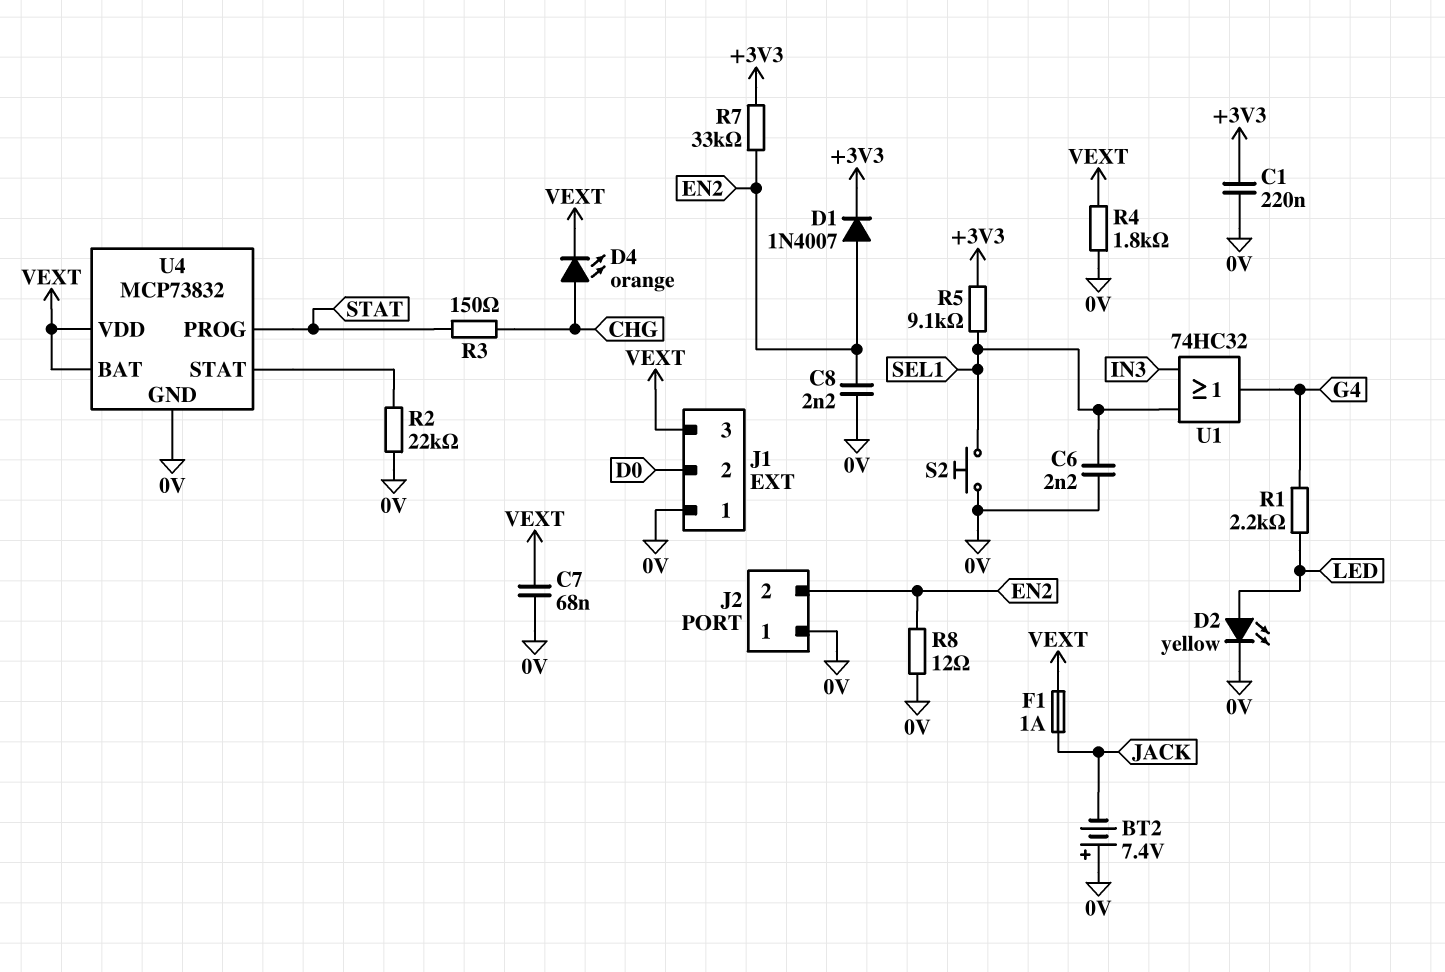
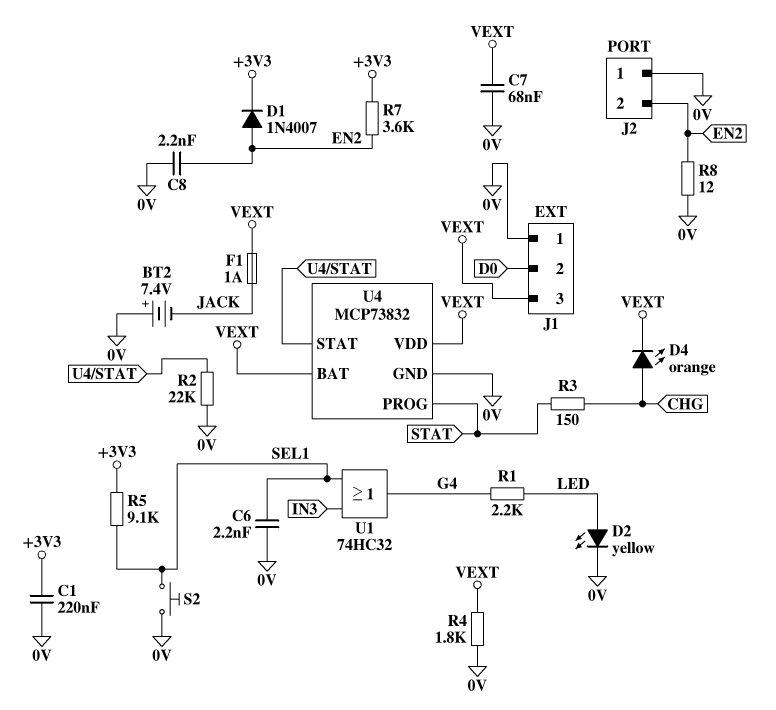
R7: 33k (+3V3, EN2) -> 3.6k (+3V3, EN2)

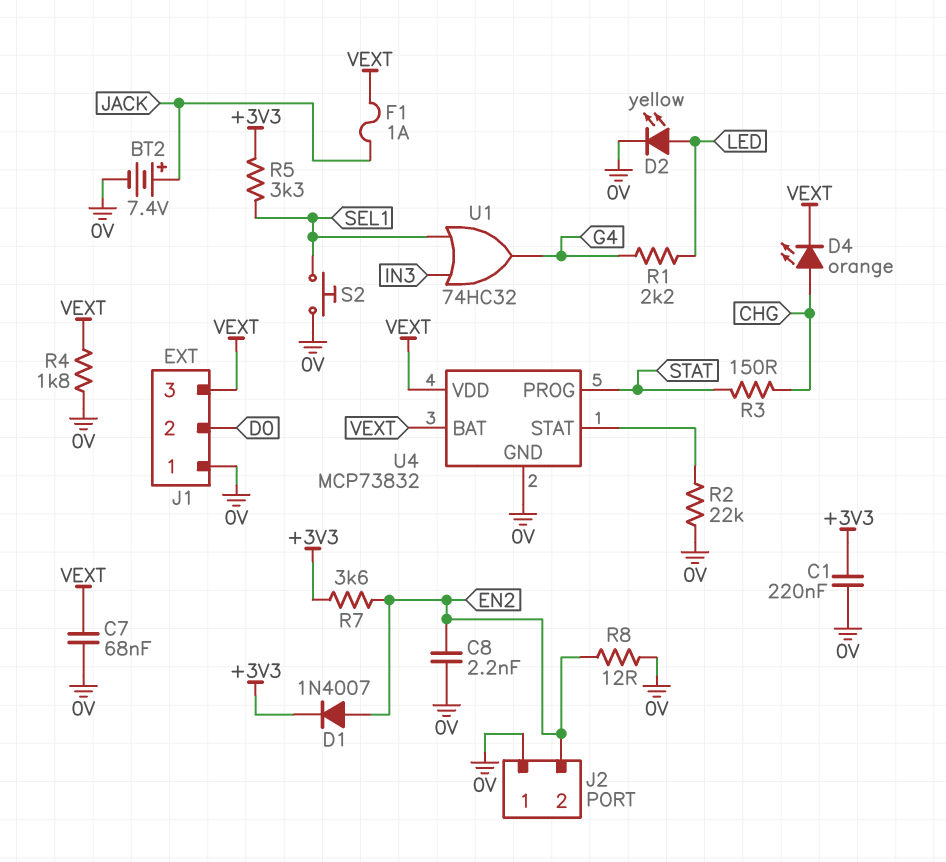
BT2: 7.4V (plus 0V, minus JACK) -> 7.4V (plus JACK, minus 0V)
C6: 2.2nF (0V, SEL1) -> none
R5: 9.1k (+3V3, SEL1) -> 3.3k (+3V3, SEL1)

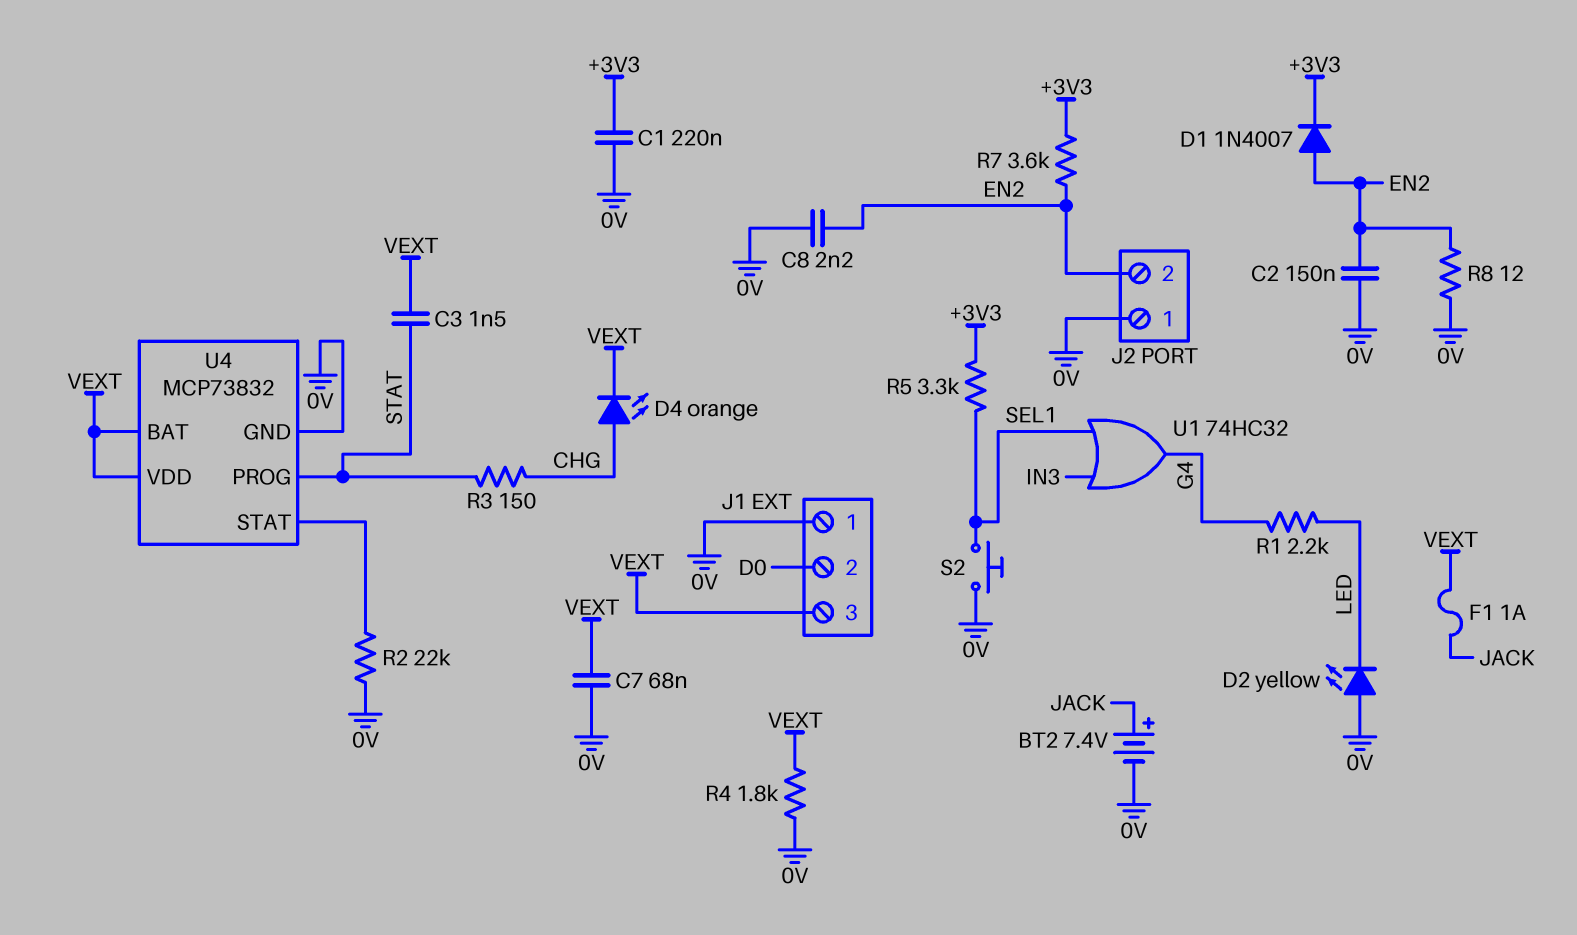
C2: none -> 150nF (0V, EN2)
C3: none -> 1.5nF (STAT, VEXT)
D2: LED yellow (A LED, K 0V) -> LED yellow (A 0V, K LED)

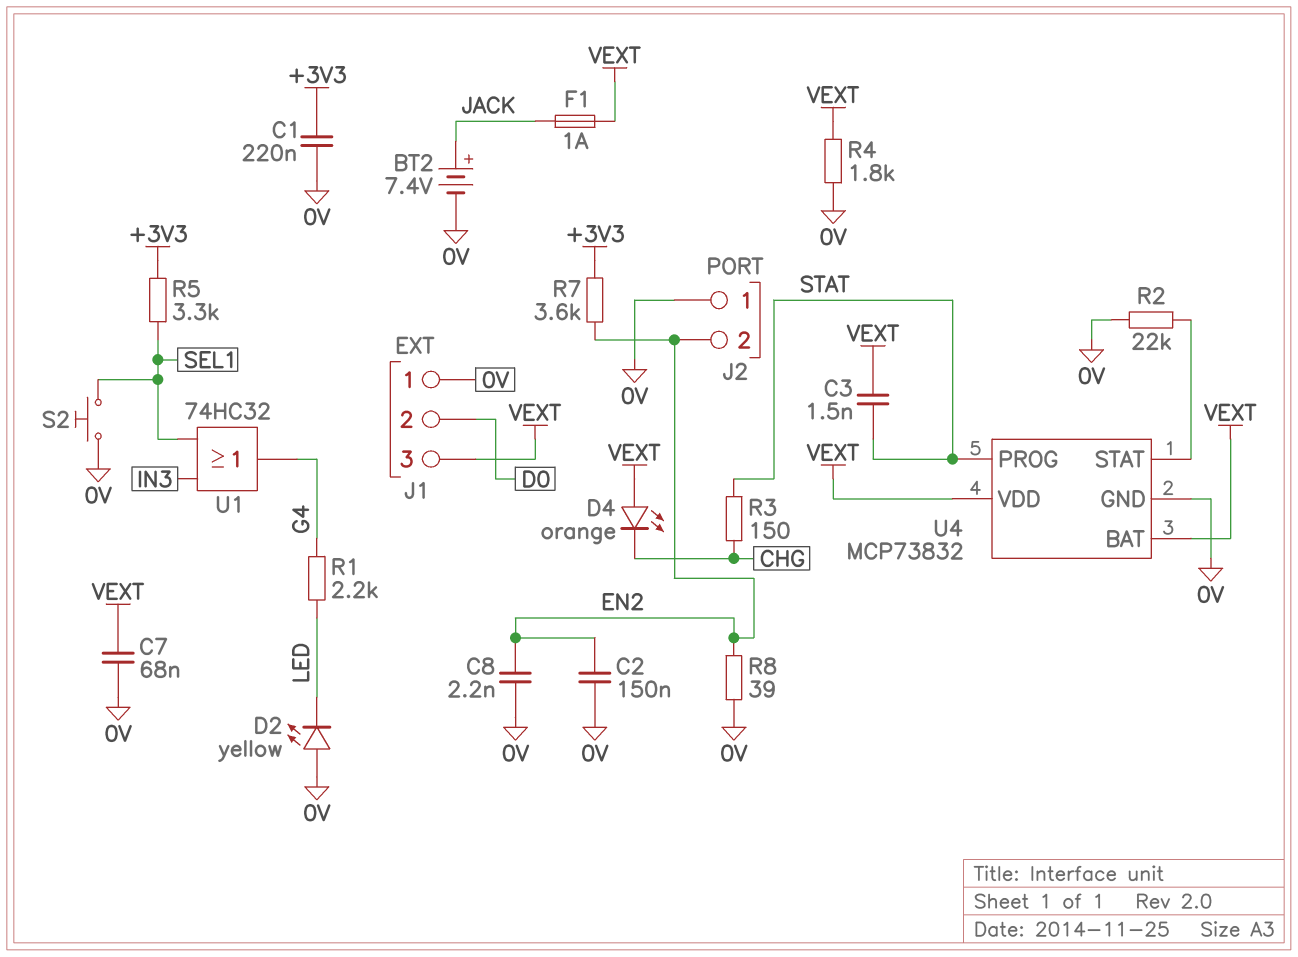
D1: diode 1N4007 (A EN2, K +3V3) -> none
D4: LED orange (A CHG, K VEXT) -> LED orange (A VEXT, K CHG)
R8: 12 (0V, EN2) -> 39 (0V, EN2)

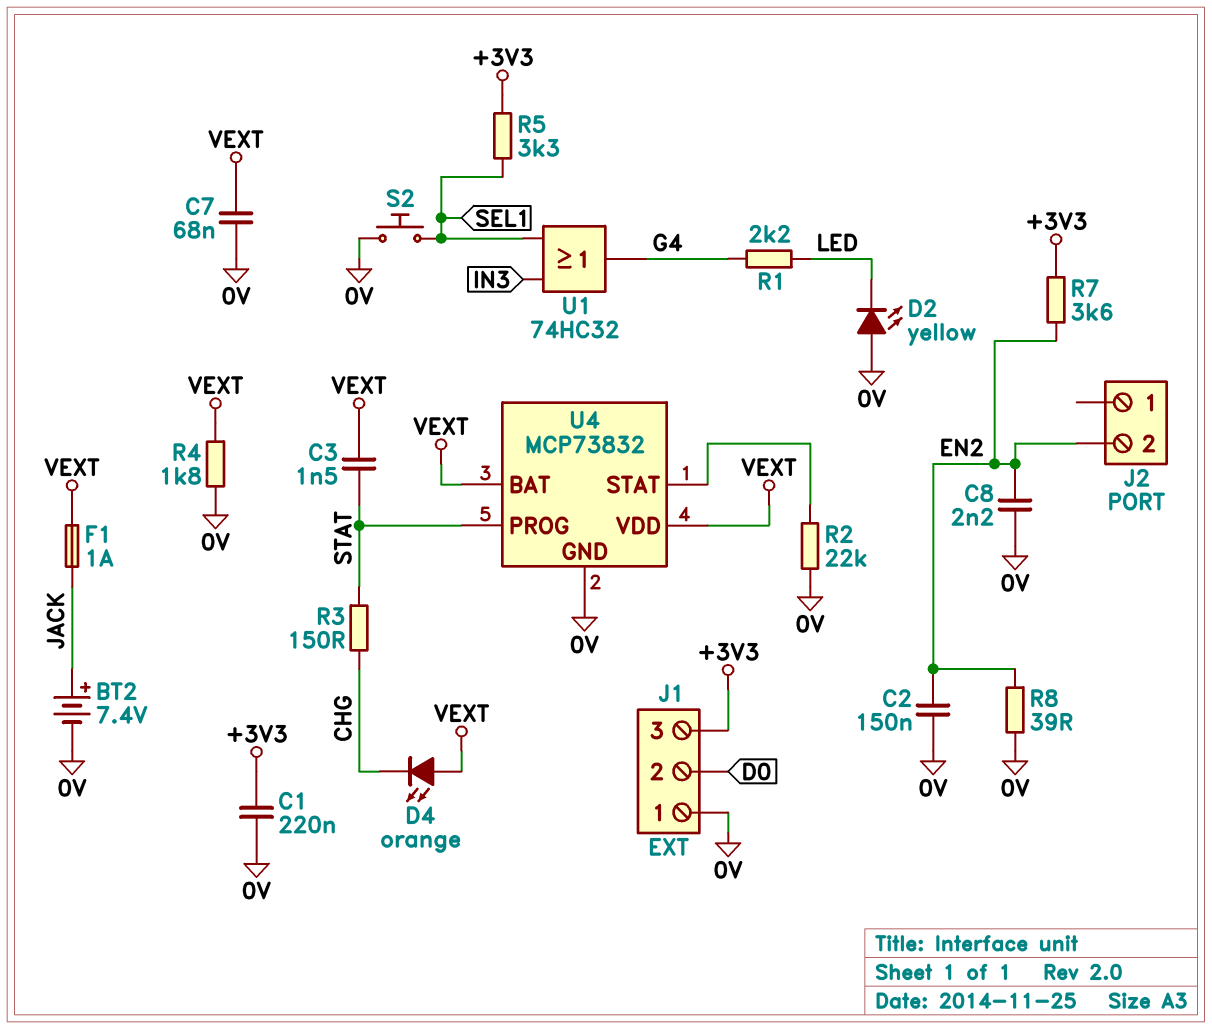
J1 pin 3: VEXT -> +3V3
J2 pin 1: 0V -> none

